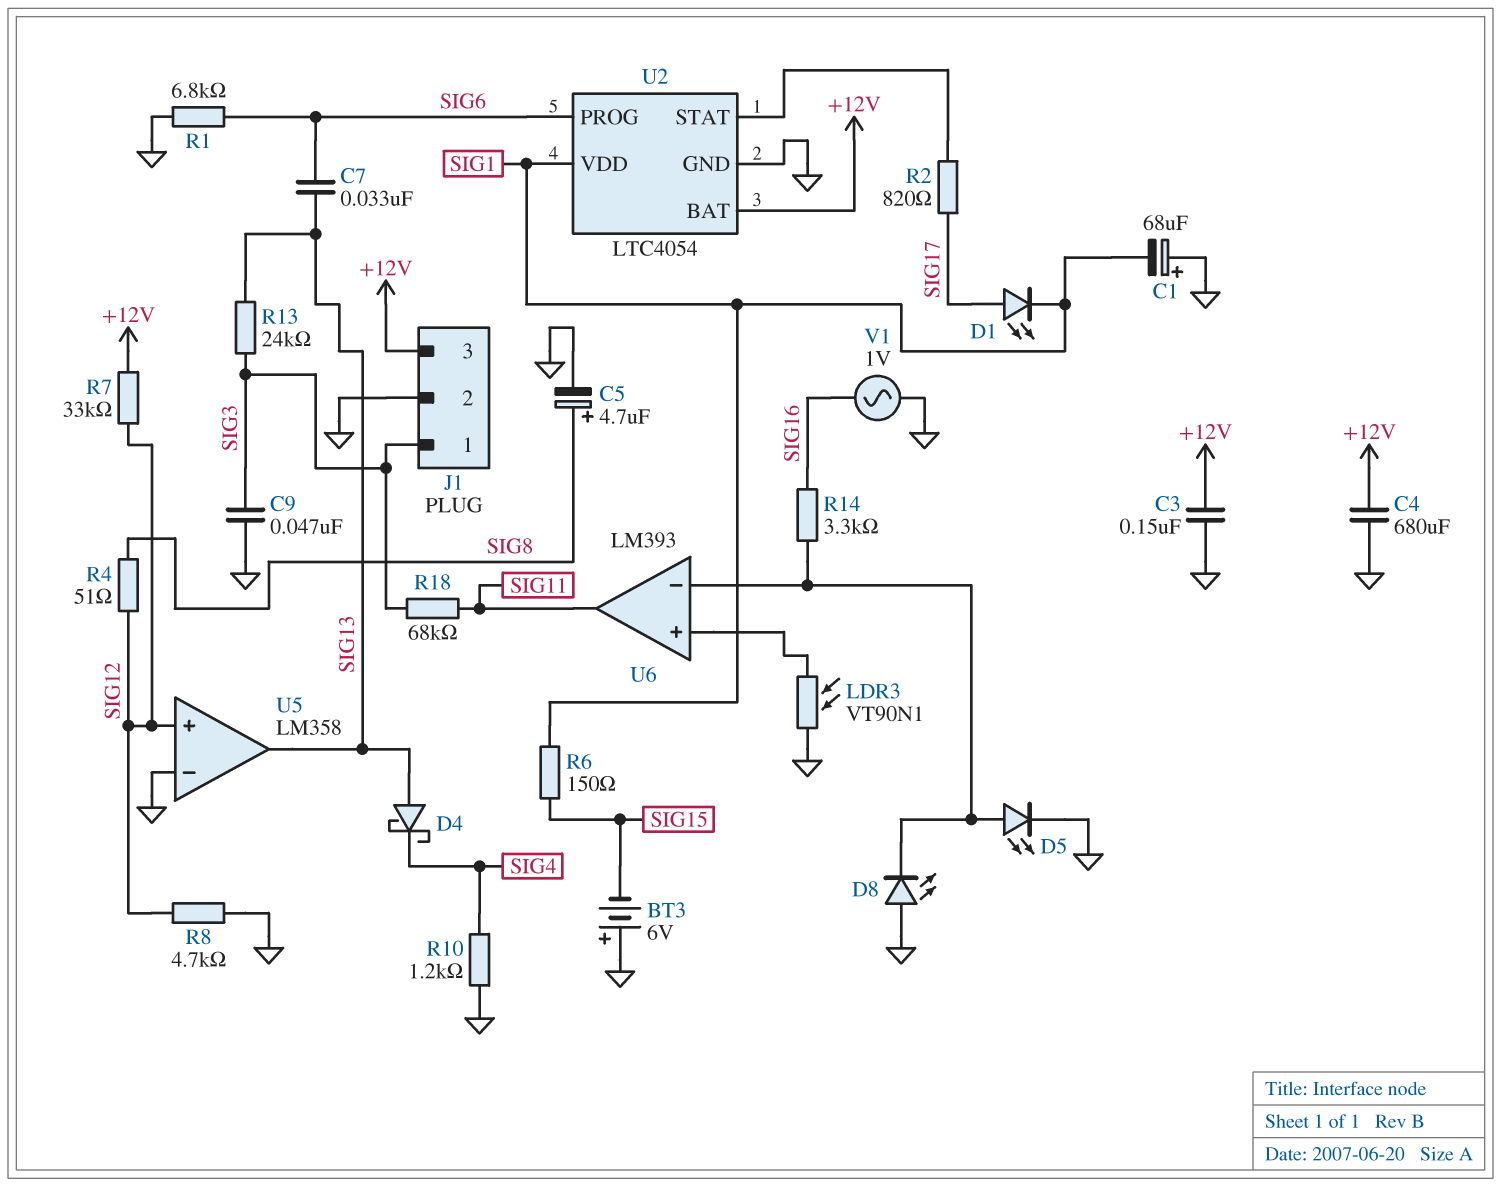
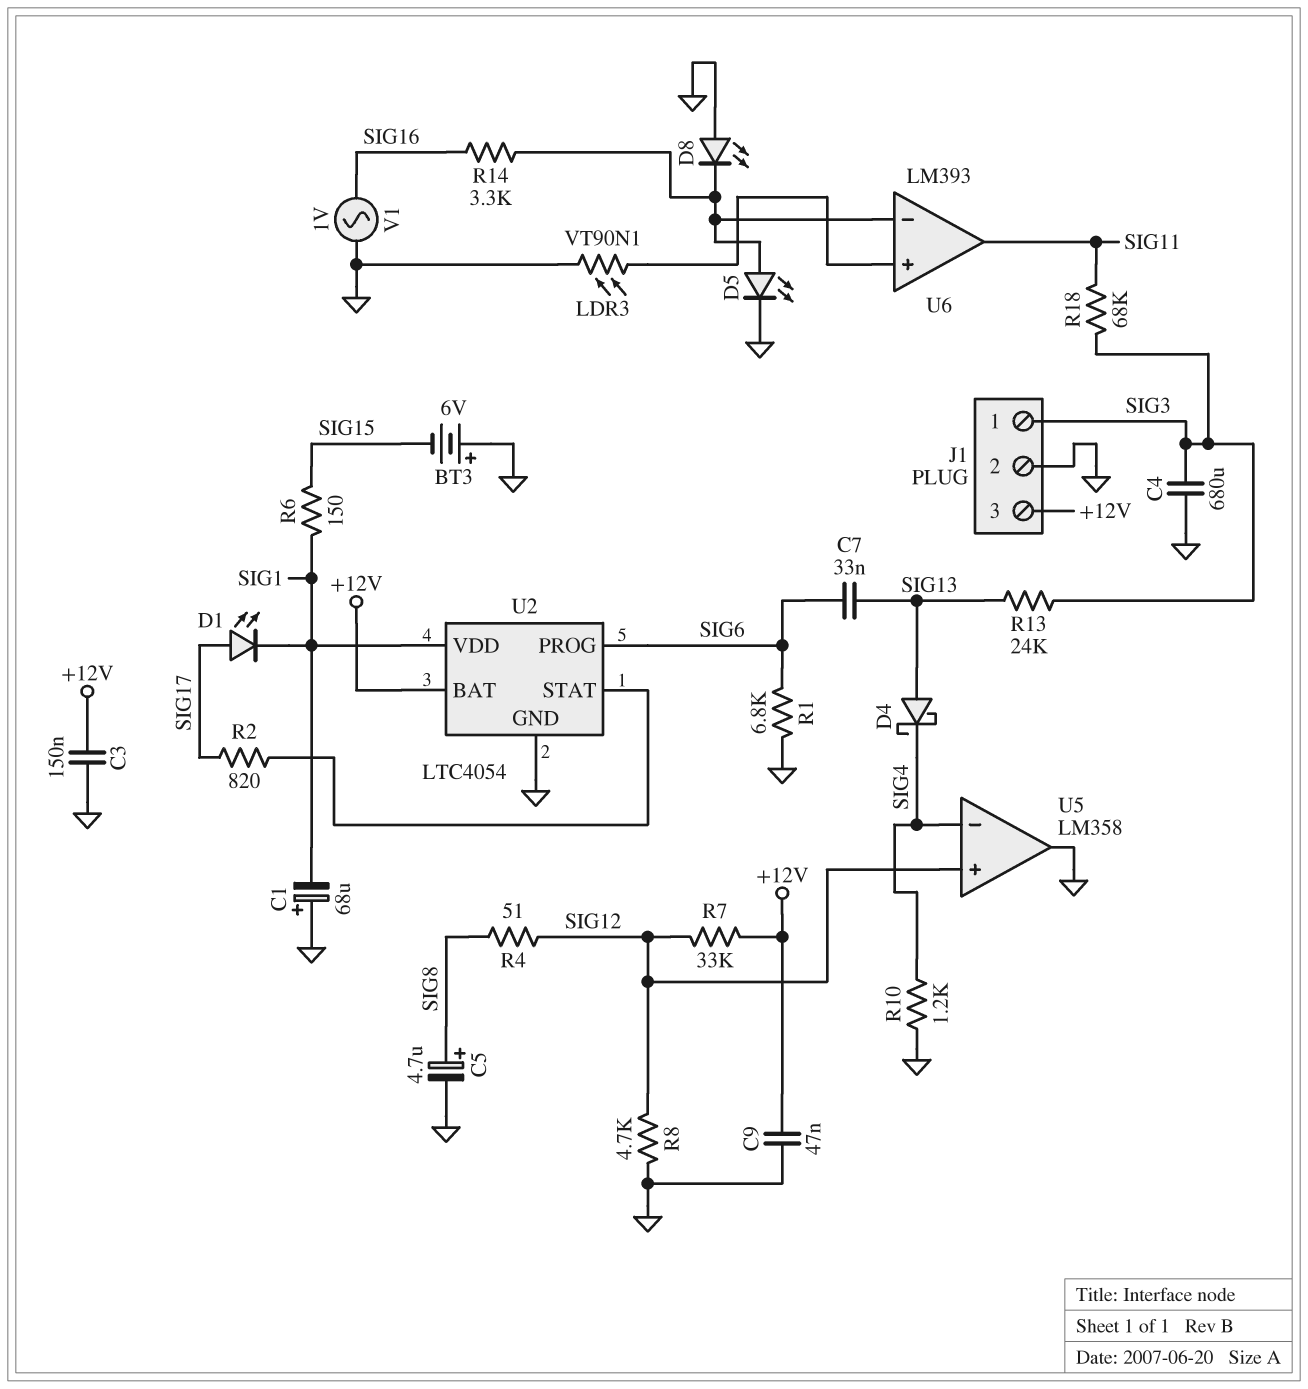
C4: 680uF (+12V, GND) -> 680uF (GND, SIG3)
C9: 47nF (GND, SIG3) -> 47nF (+12V, GND)
U5 pin in-: GND -> SIG4
U5 pin out: SIG13 -> GND

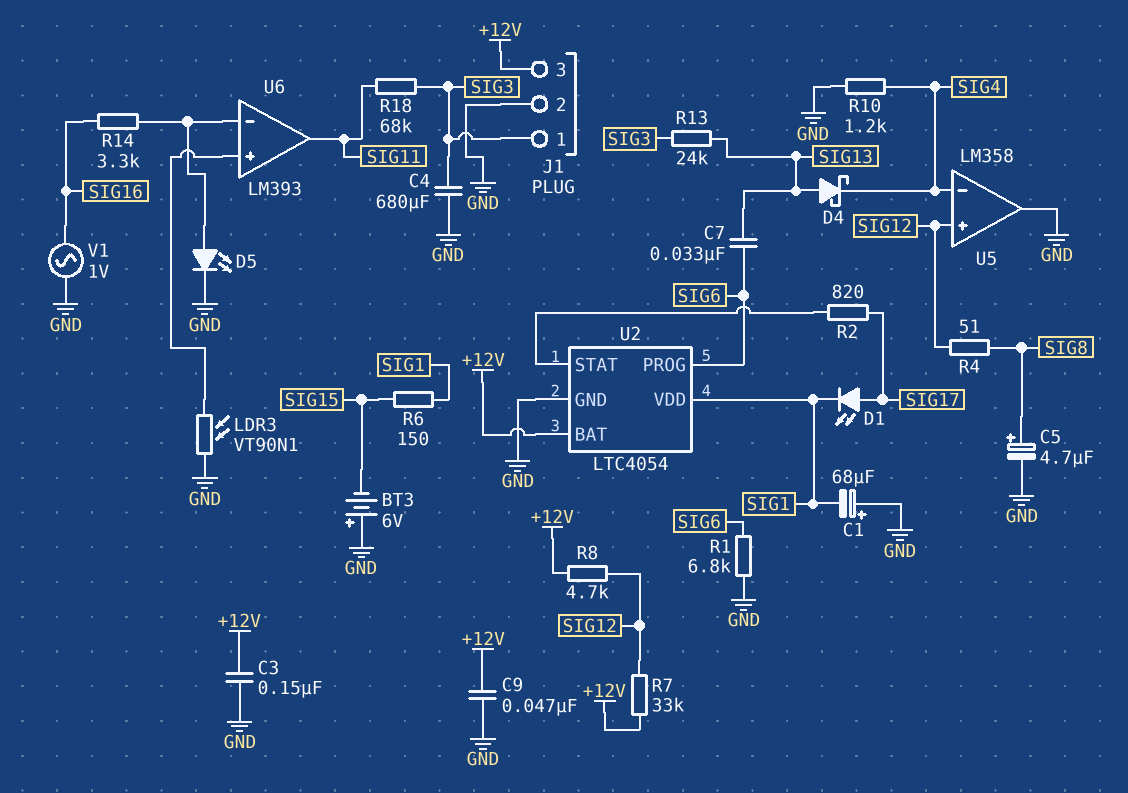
D8: LED (A GND, K U6/in-) -> none
R8: 4.7k (GND, SIG12) -> 4.7k (+12V, SIG12)

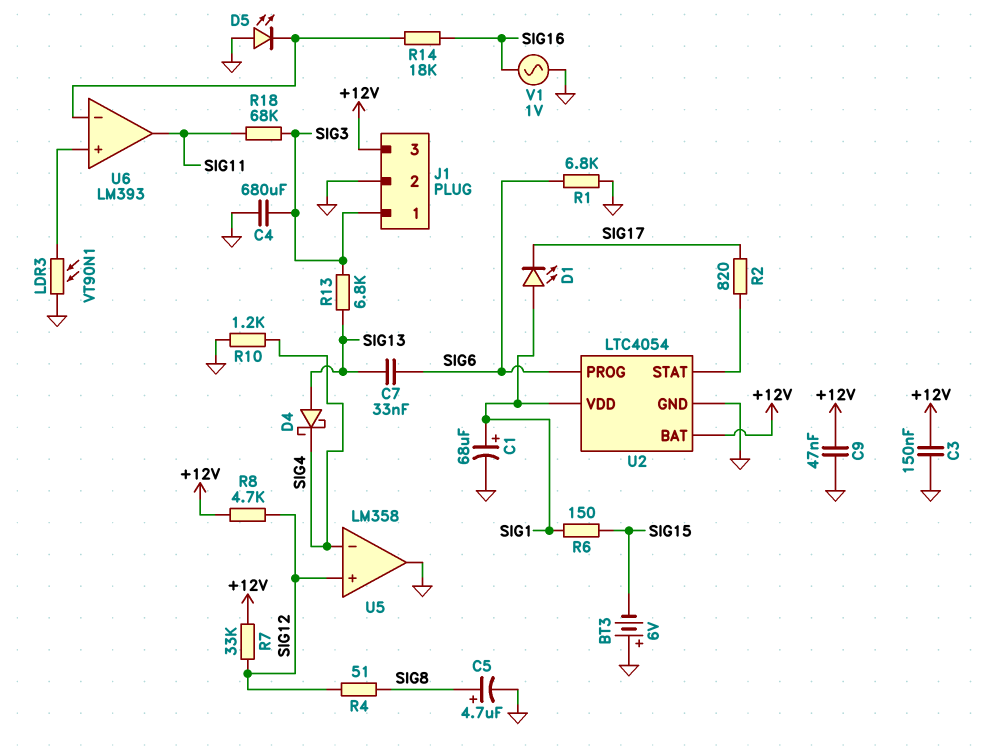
C1: 68uF (plus GND, minus SIG1) -> 68uF (plus SIG1, minus GND)
D1: LED (A SIG17, K SIG1) -> LED (A SIG1, K SIG17)
D5: LED (A U6/in-, K GND) -> LED (A GND, K U6/in-)
R13: 24k (SIG3, SIG13) -> 6.8k (SIG3, SIG13)
R14: 3.3k (SIG16, U6/in-) -> 18k (SIG16, U6/in-)

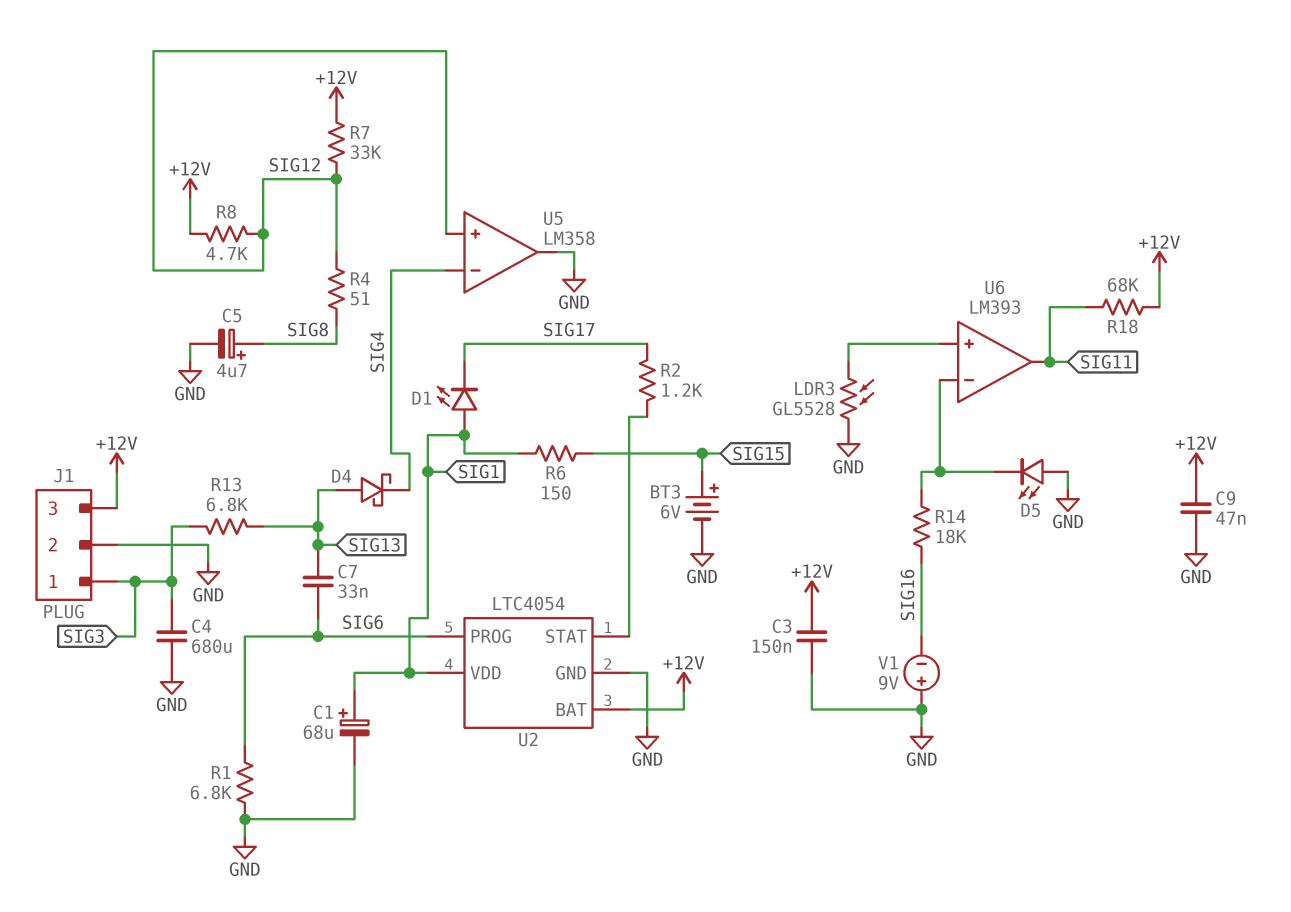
BT3: 6V (plus GND, minus SIG15) -> 6V (plus SIG15, minus GND)
LDR3: VT90N1 (GND, U6/in+) -> GL5528 (GND, U6/in+)
R2: 820 (SIG17, U2/STAT) -> 1.2k (SIG17, U2/STAT)
R10: 1.2k (GND, SIG4) -> none
R18: 68k (SIG3, SIG11) -> 68k (+12V, SIG11)
V1: AC 1V (GND, SIG16) -> 9V (plus GND, minus SIG16)

